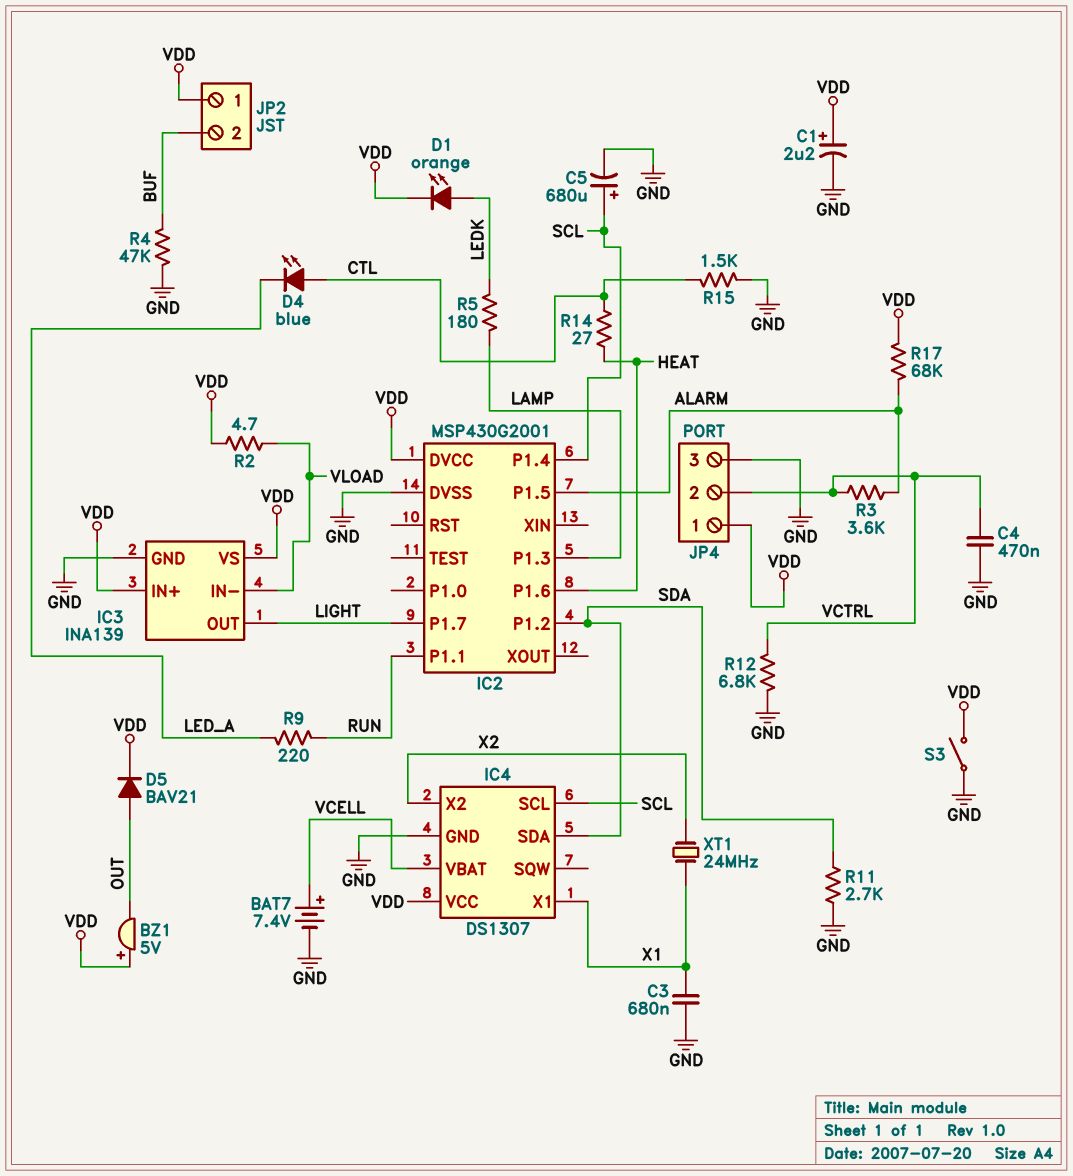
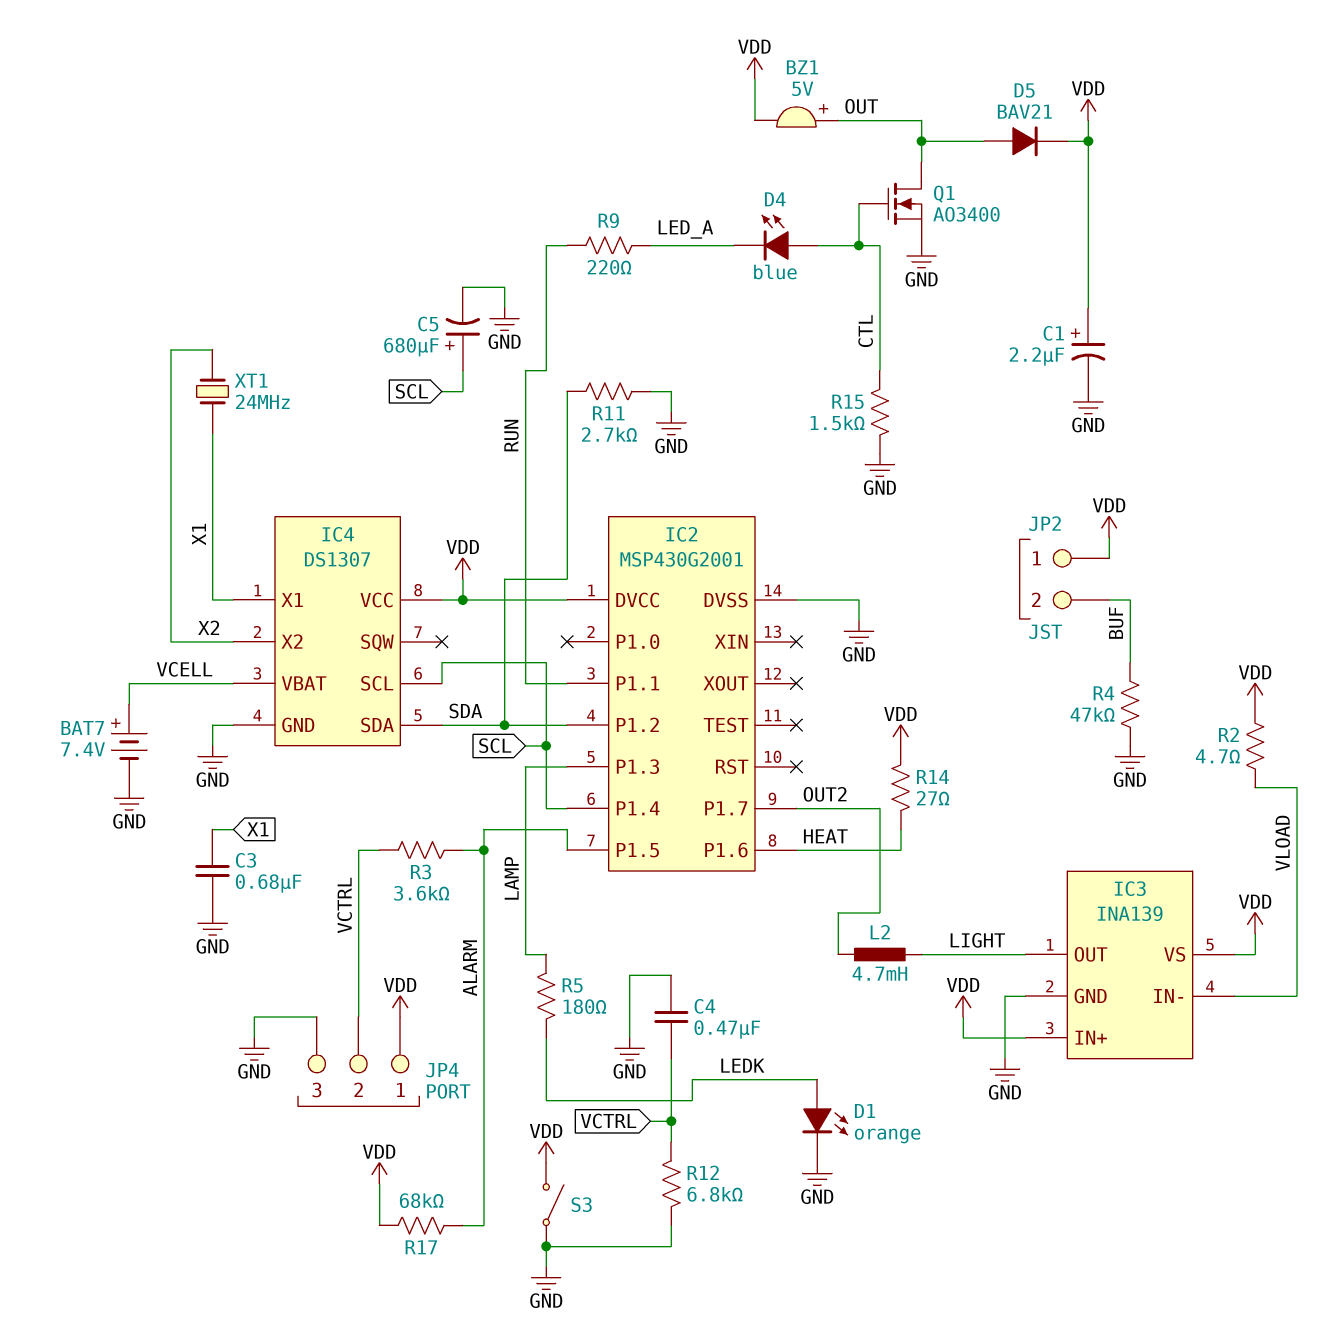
BZ1: buzzer 5V (plus VDD, minus OUT) -> buzzer 5V (plus OUT, minus VDD)
D1: LED orange (A LEDK, K VDD) -> LED orange (A LEDK, K GND)
IC2 pin P1.7: LIGHT -> OUT2
L2: none -> 4.7mH (LIGHT, OUT2)
Q1: none -> NMOS AO3400 (G CTL, D OUT, S GND)
R14: 27 (CTL, HEAT) -> 27 (HEAT, VDD)

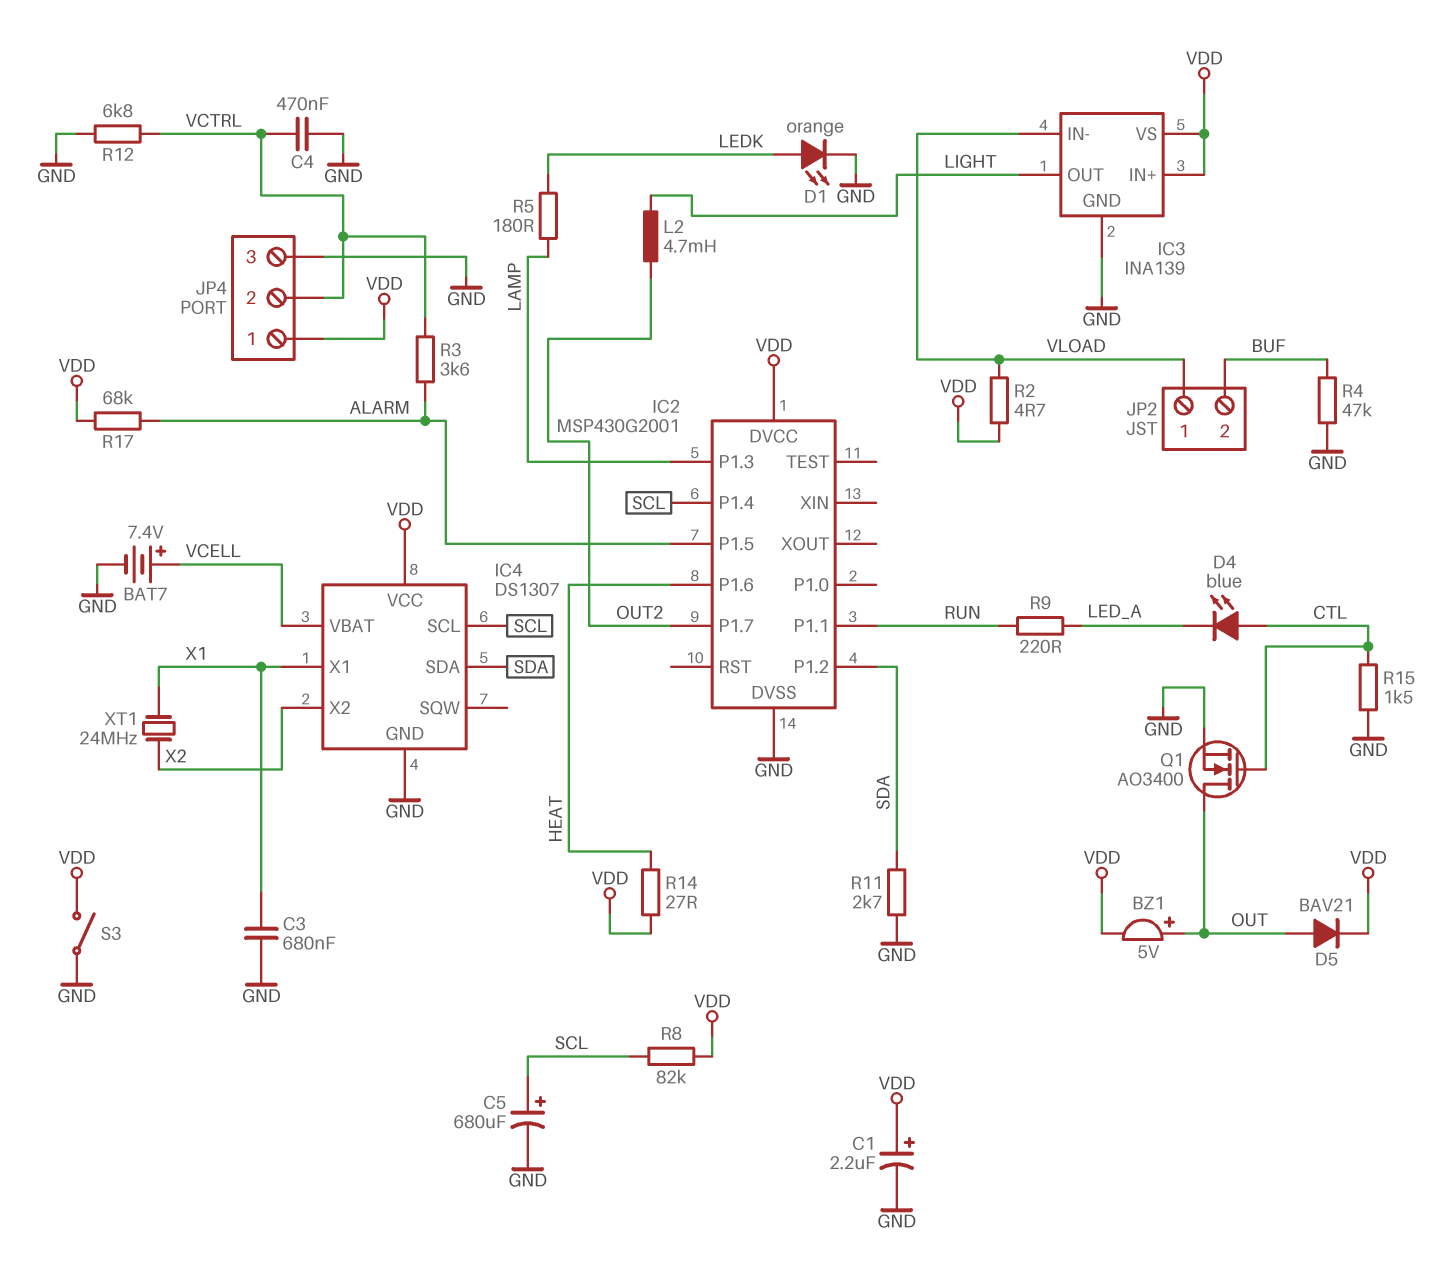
JP2 pin 1: VDD -> VLOAD
R8: none -> 82k (SCL, VDD)

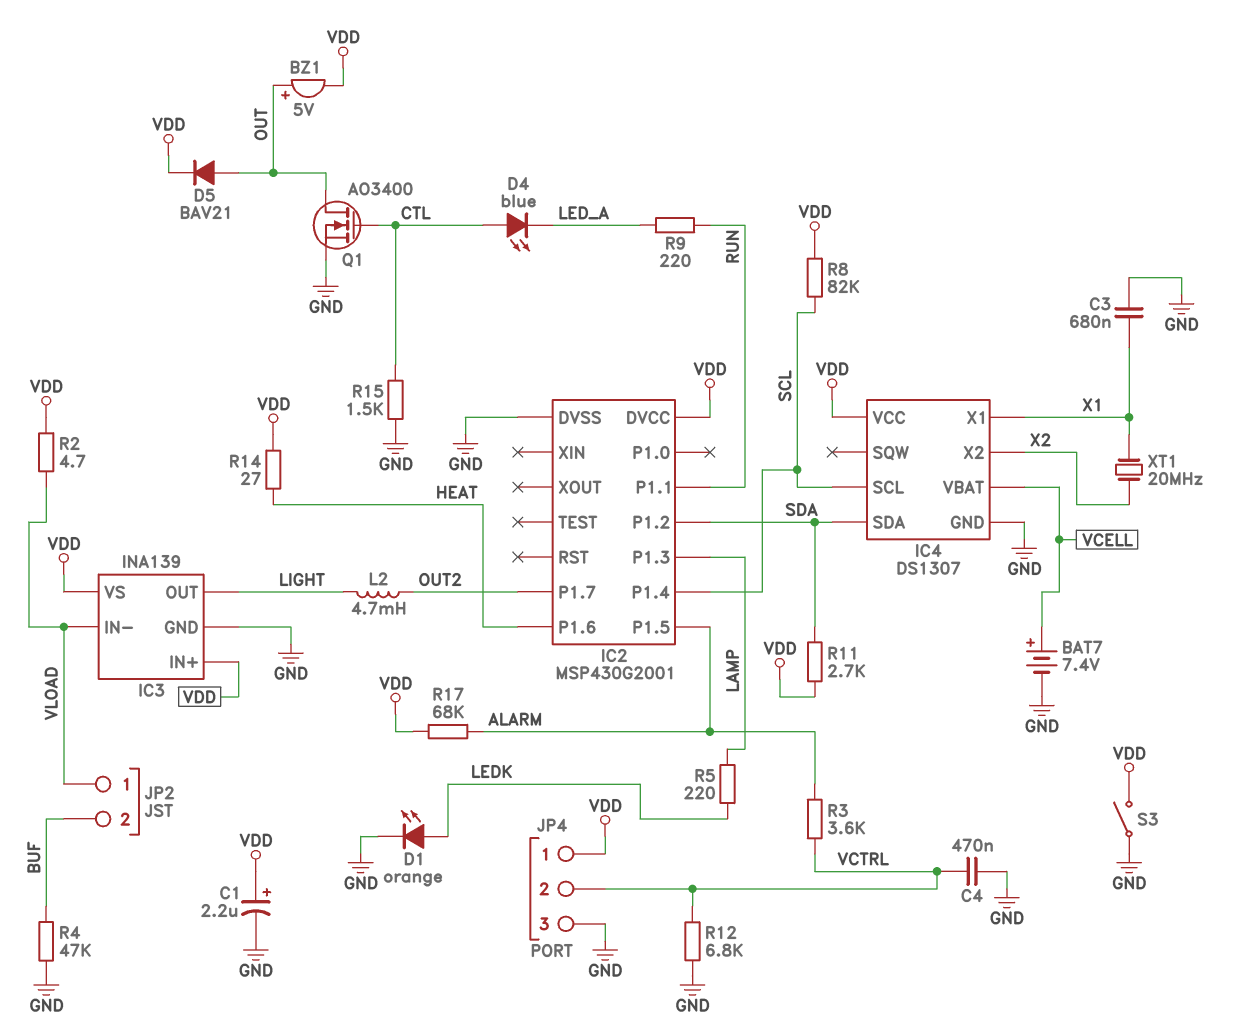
C5: 680uF (plus SCL, minus GND) -> none
R5: 180 (LAMP, LEDK) -> 220 (LAMP, LEDK)
R11: 2.7k (GND, SDA) -> 2.7k (SDA, VDD)
XT1: 24MHz (X1, X2) -> 20MHz (X1, X2)

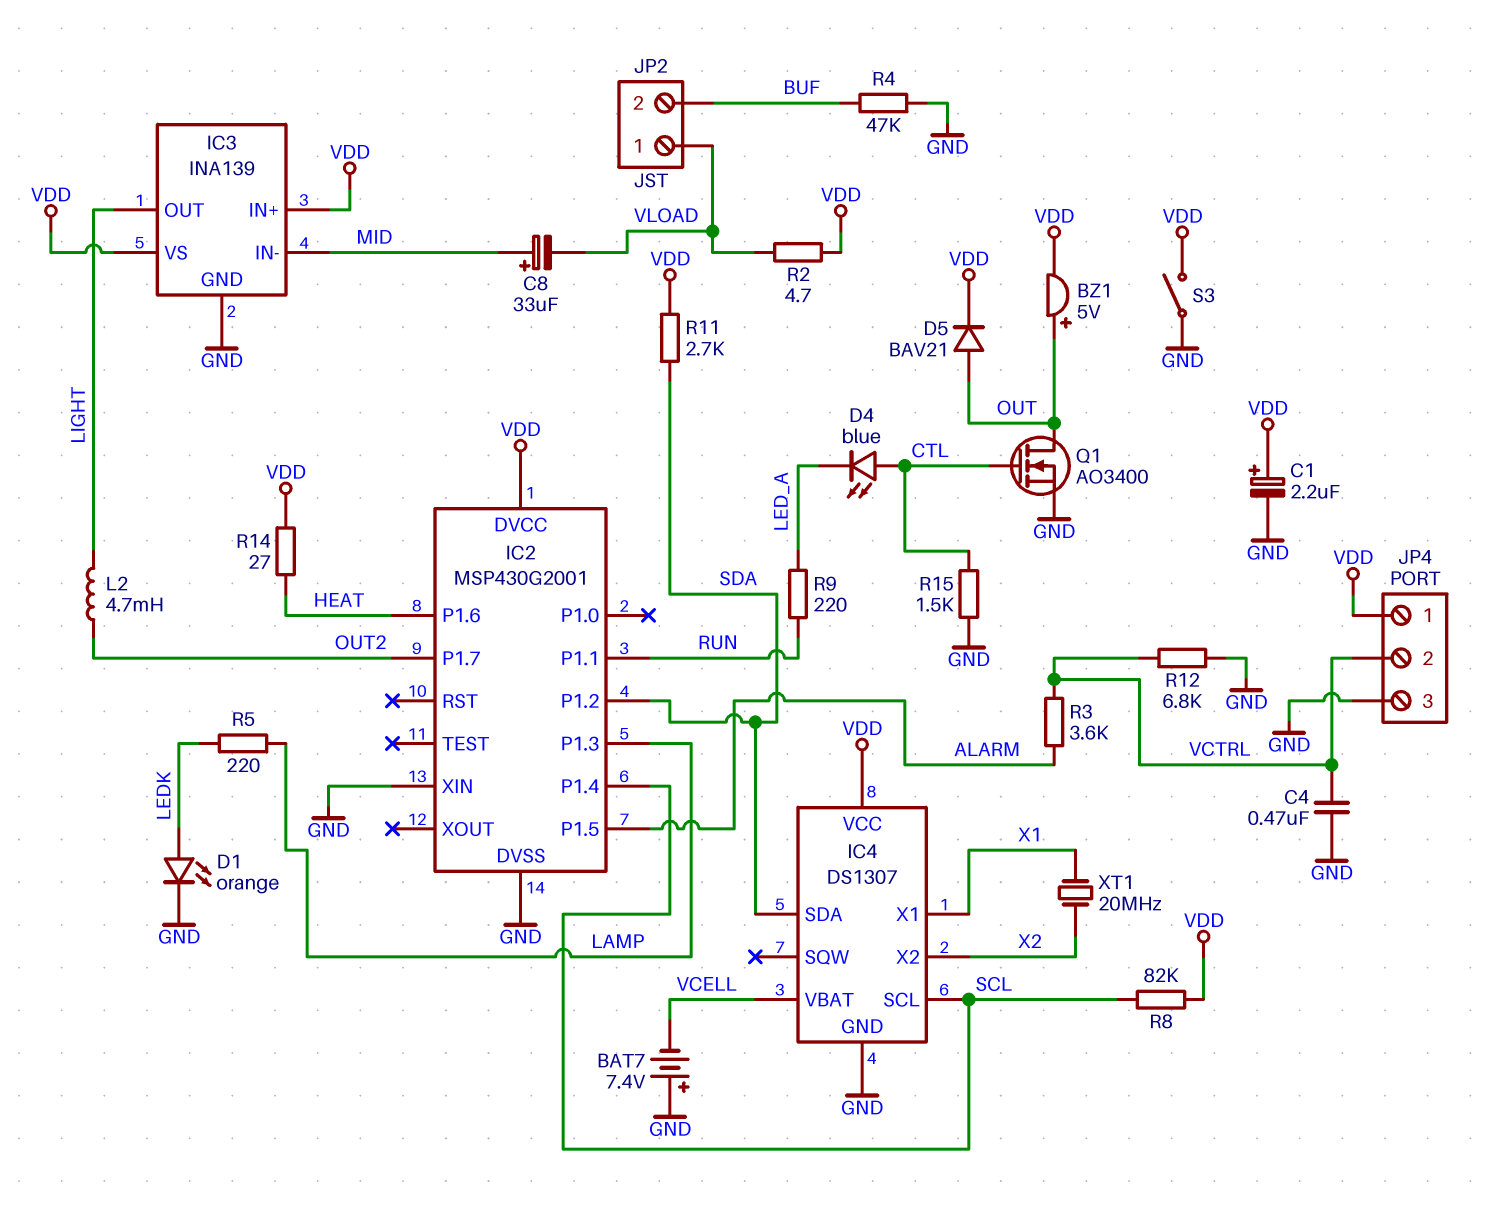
BAT7: 7.4V (plus VCELL, minus GND) -> 7.4V (plus GND, minus VCELL)
C3: 680nF (GND, X1) -> none
C8: none -> 33uF (plus MID, minus VLOAD)
IC2 pin XIN: none -> GND
IC3 pin IN-: VLOAD -> MID
R17: 68k (ALARM, VDD) -> none

